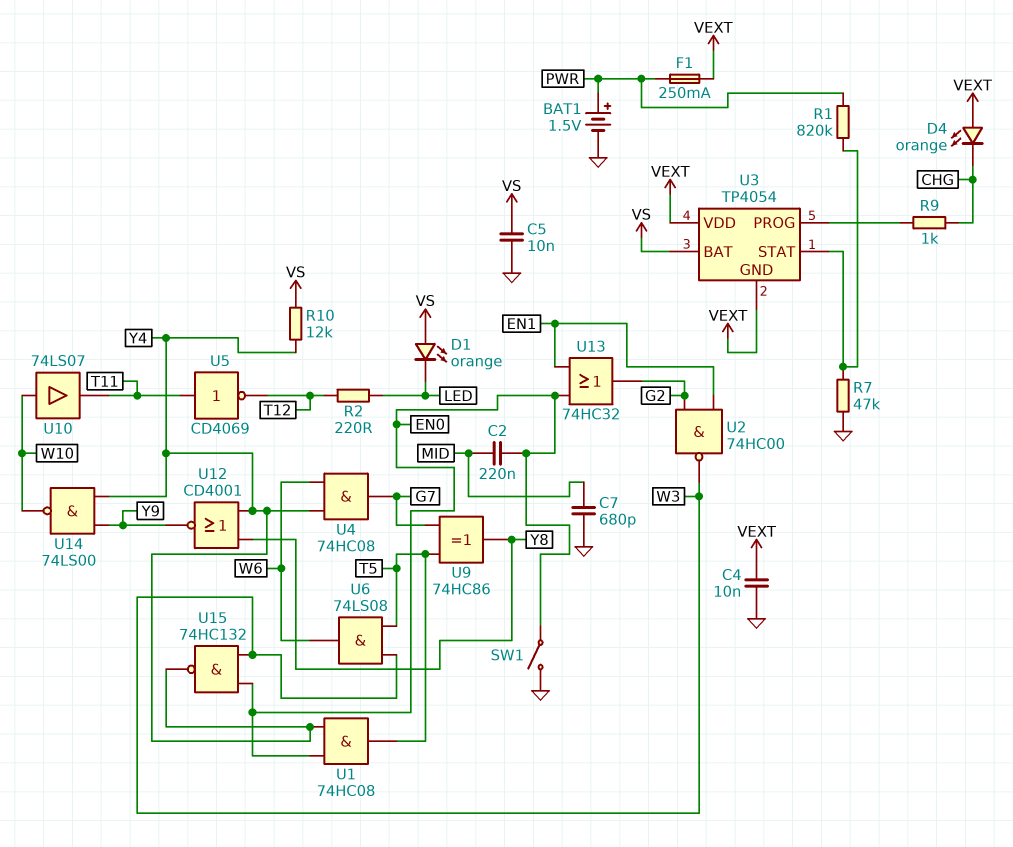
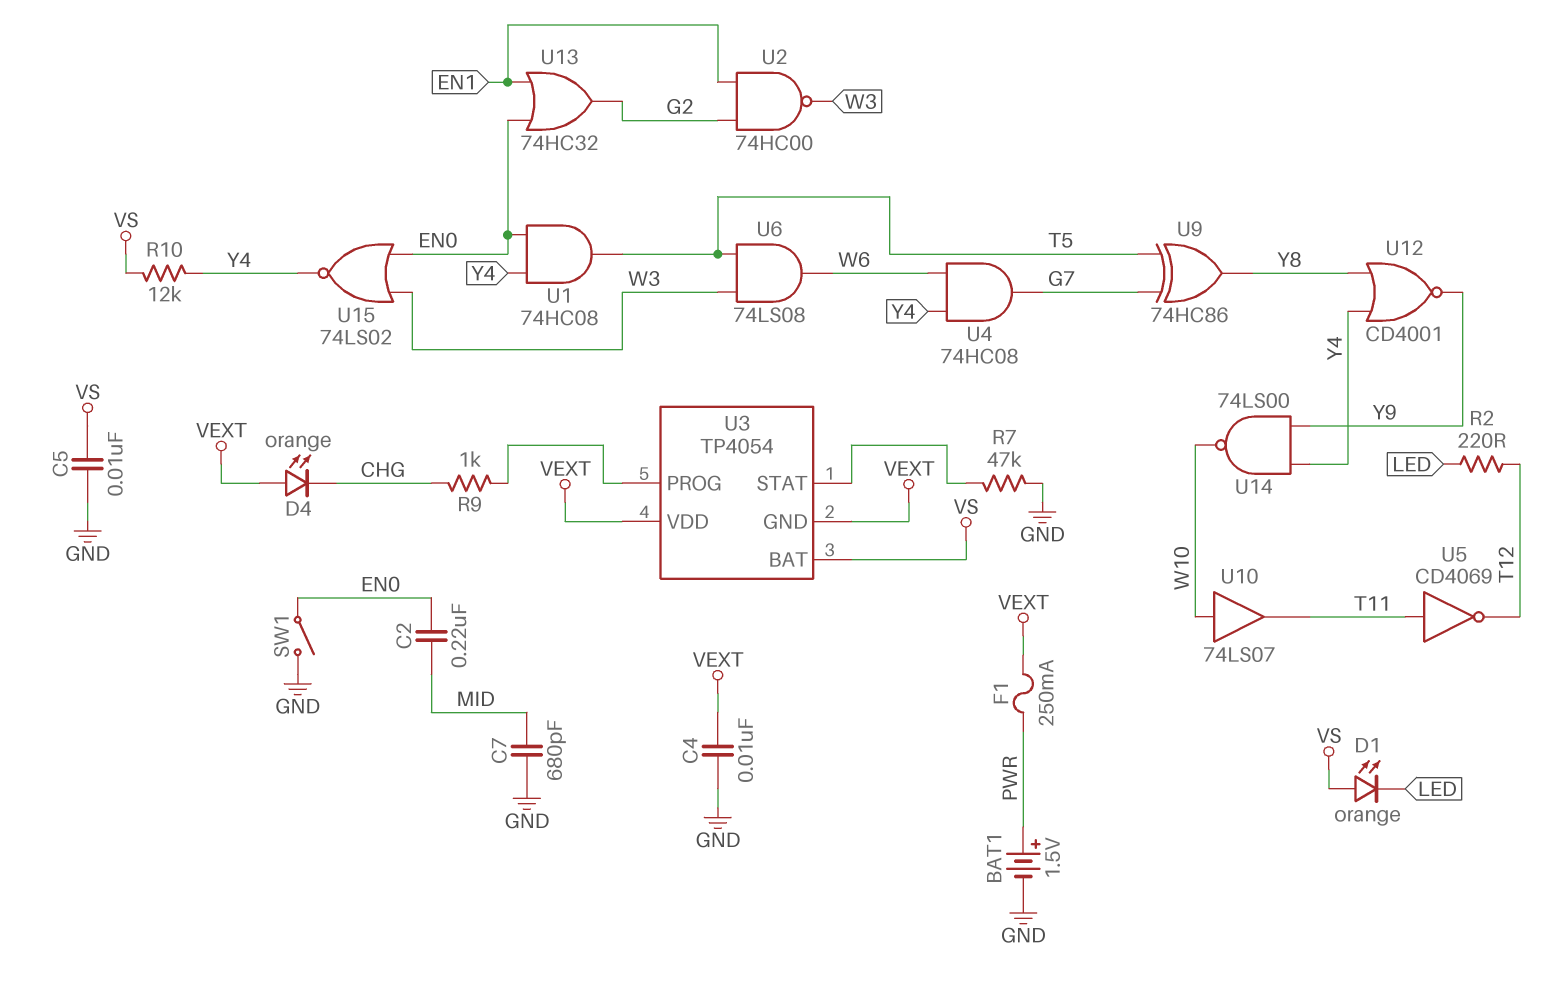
R1: 820k (PWR, U3/STAT) -> none
U15: NAND 74HC132 (in EN0, in W3, out Y4) -> NOR 74LS02 (in EN0, in W3, out Y4)

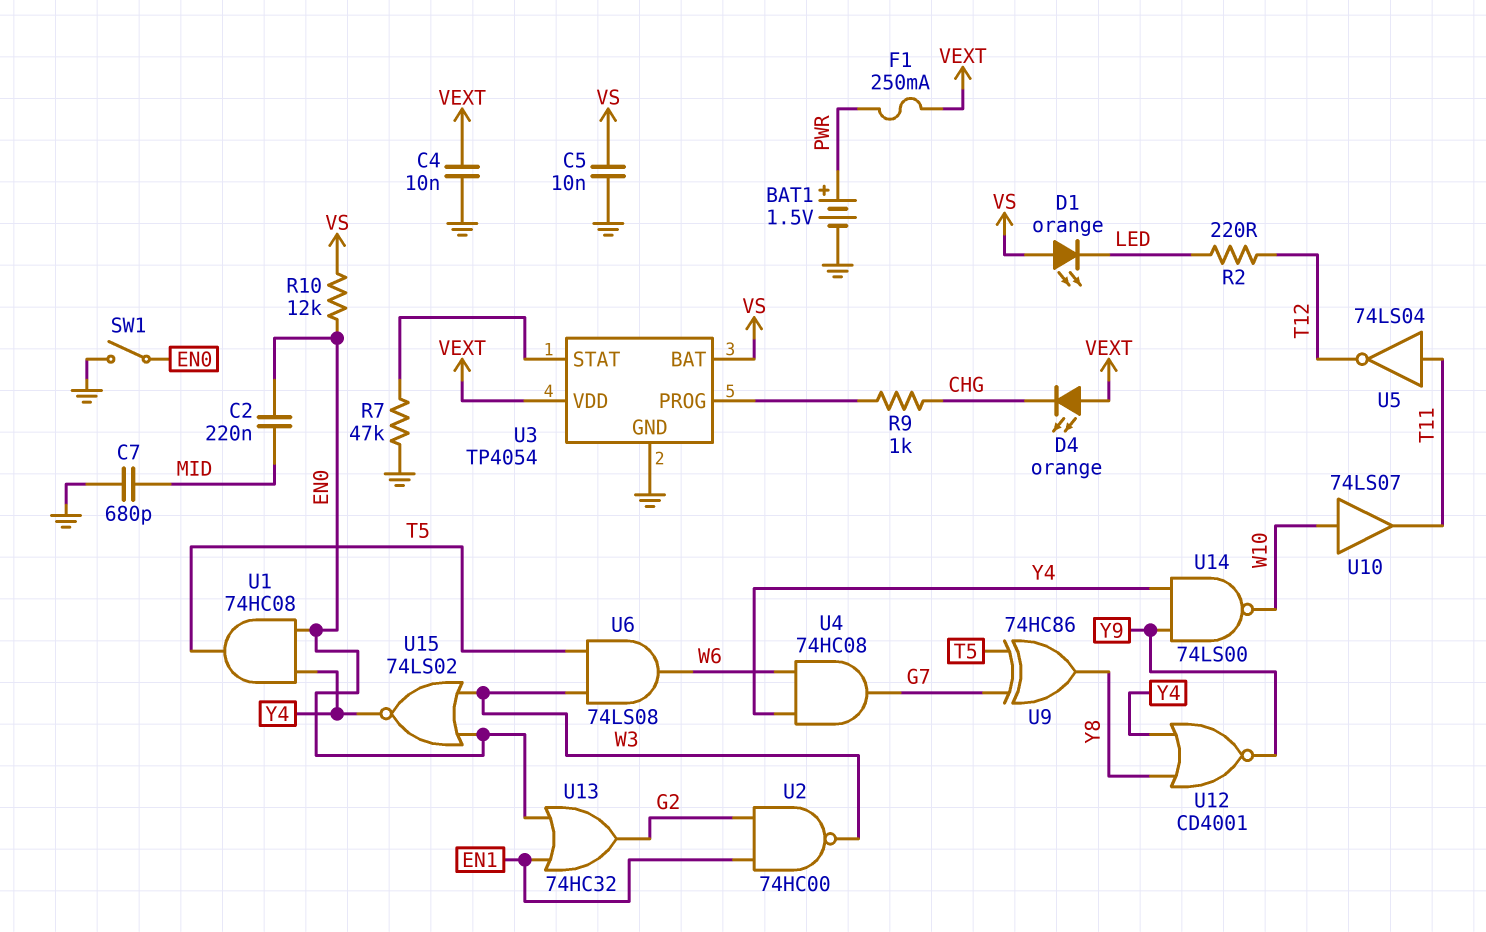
R10: 12k (VS, Y4) -> 12k (EN0, VS)
U3 pin GND: VEXT -> GND
U5: NOT CD4069 (in T11, out T12) -> NOT 74LS04 (in T11, out T12)

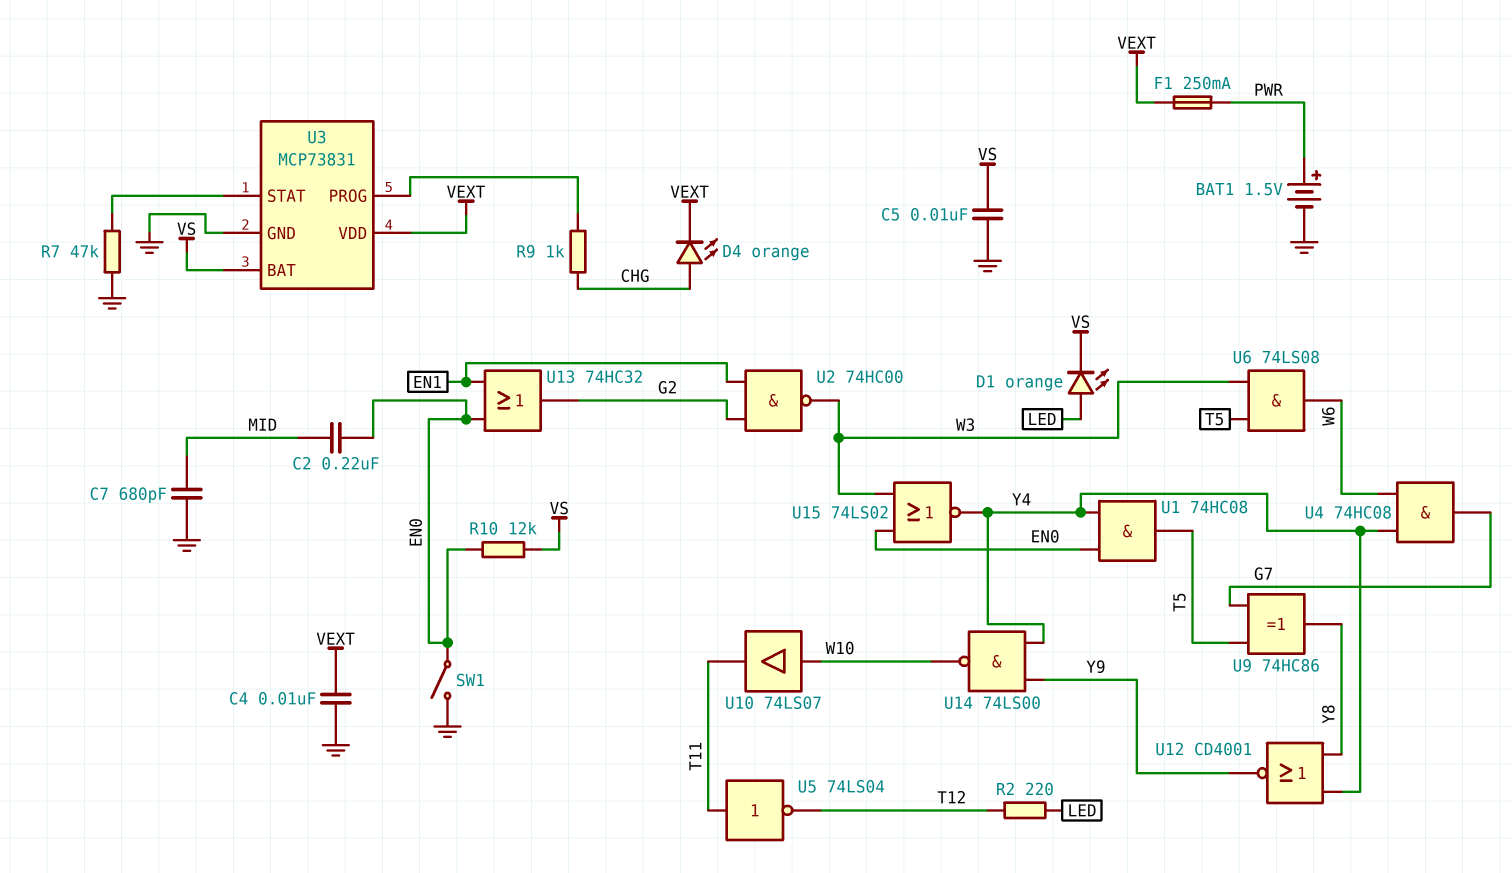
D1: LED orange (A VS, K LED) -> LED orange (A LED, K VS)
D4: LED orange (A VEXT, K CHG) -> LED orange (A CHG, K VEXT)
U3: TP4054 -> MCP73831

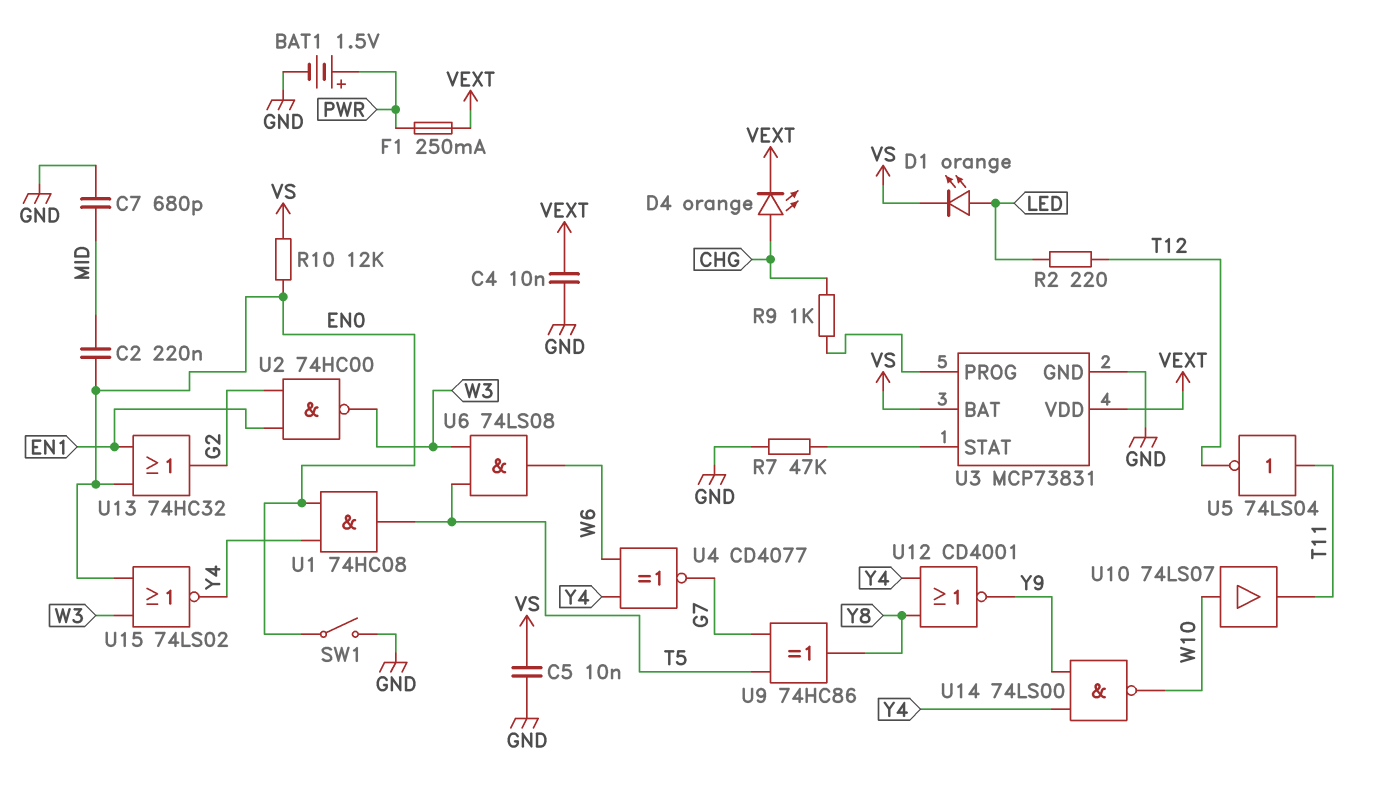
U4: AND 74HC08 (in W6, in Y4, out G7) -> XNOR CD4077 (in W6, in Y4, out G7)

